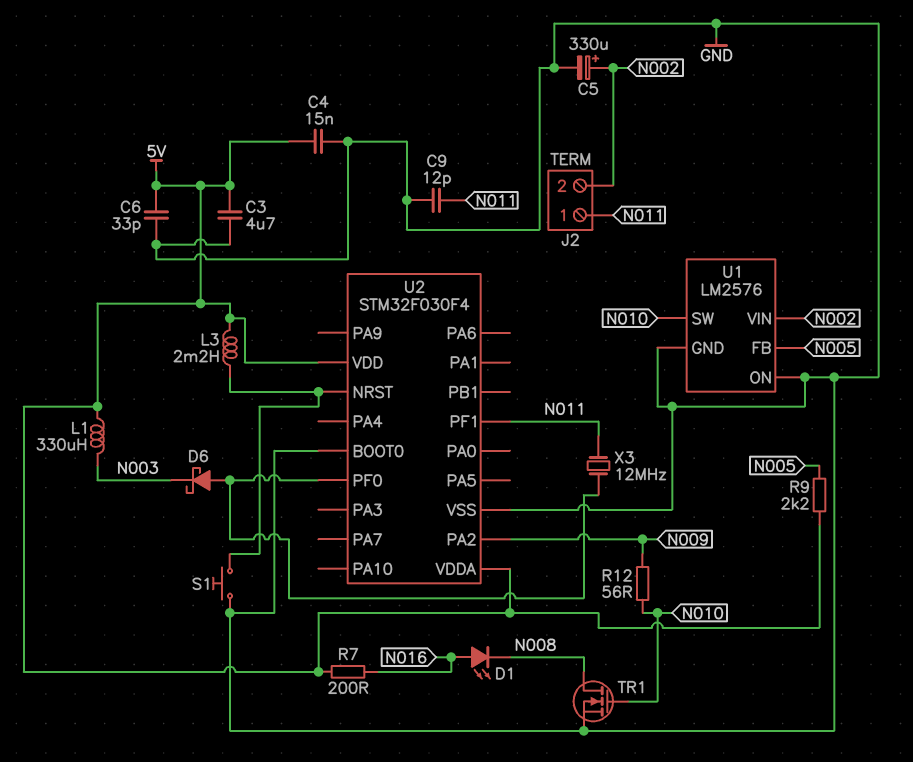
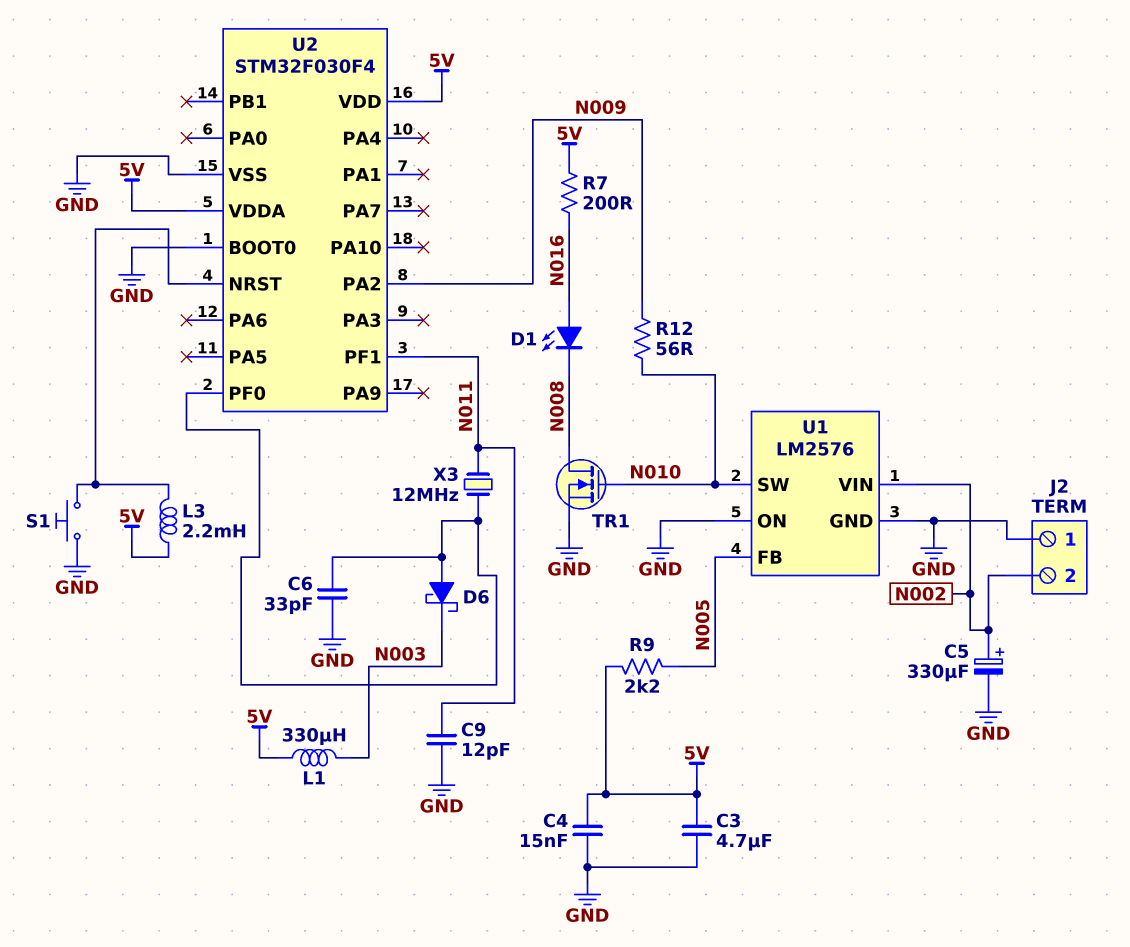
C6: 33pF (5V, GND) -> 33pF (GND, U2/PF0)
J2 pin 1: N011 -> GND

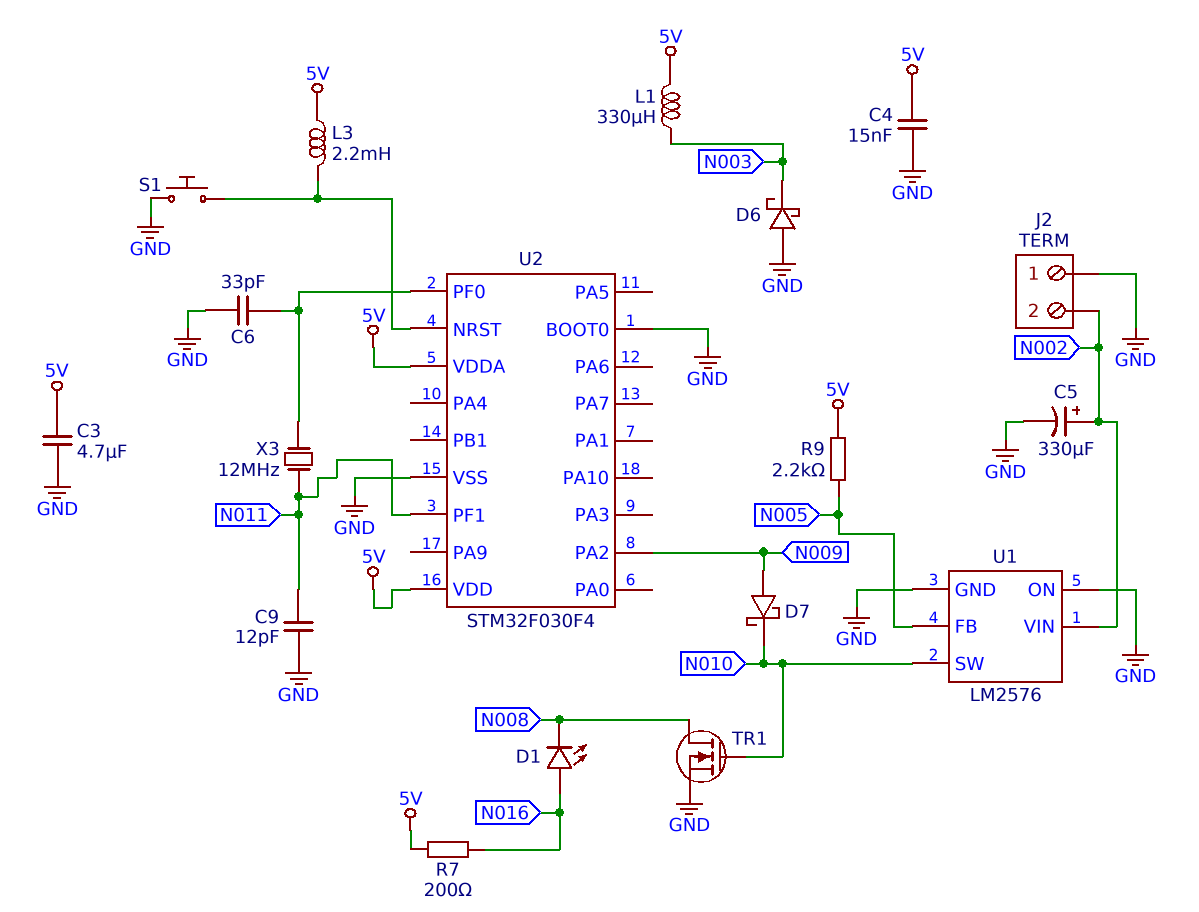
D6: schottky (A U2/PF0, K N003) -> schottky (A GND, K N003)
D7: none -> schottky (A N009, K N010)
R12: 56 (N009, N010) -> none

